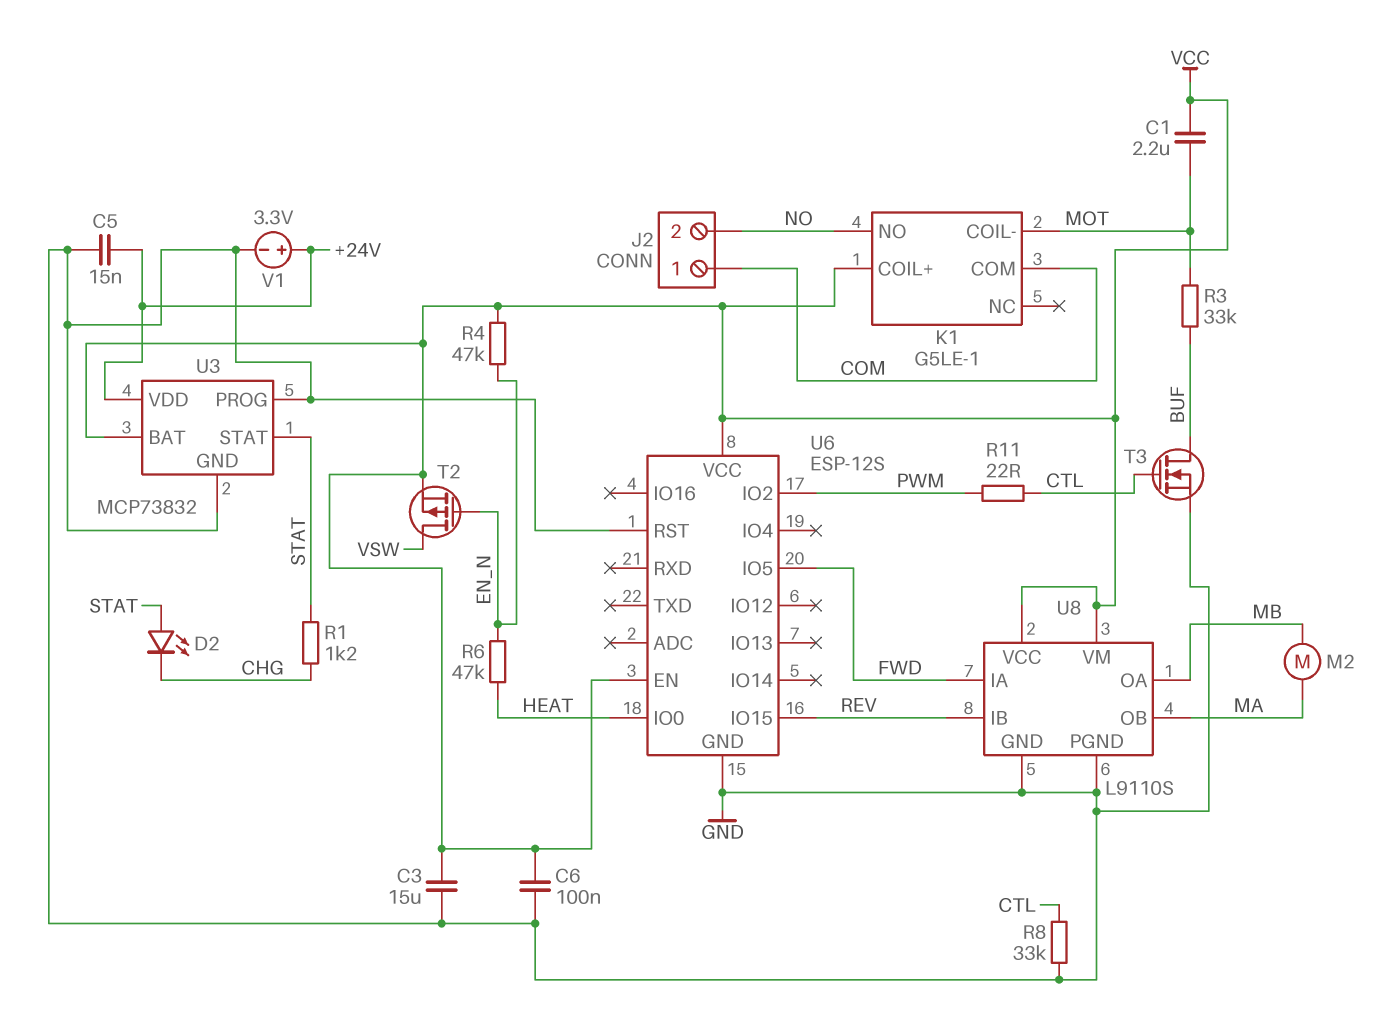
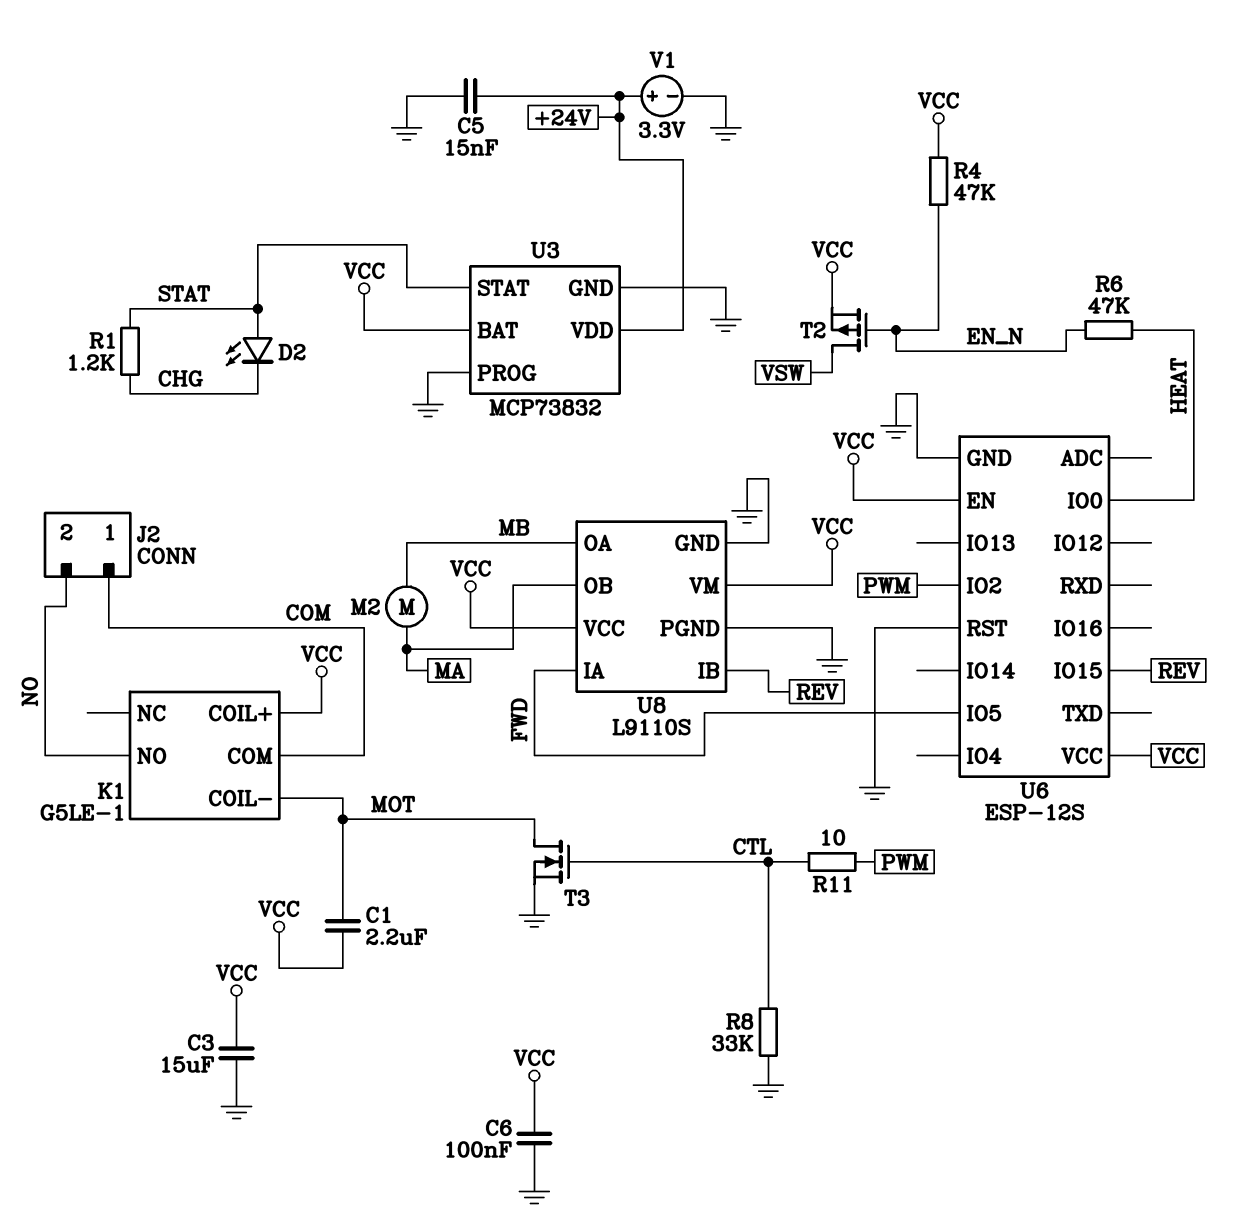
R3: 33k (BUF, MOT) -> none
R11: 22 (CTL, PWM) -> 10 (CTL, PWM)
T3: NMOS (G CTL, D BUF, S GND) -> NMOS (G CTL, D MOT, S GND)

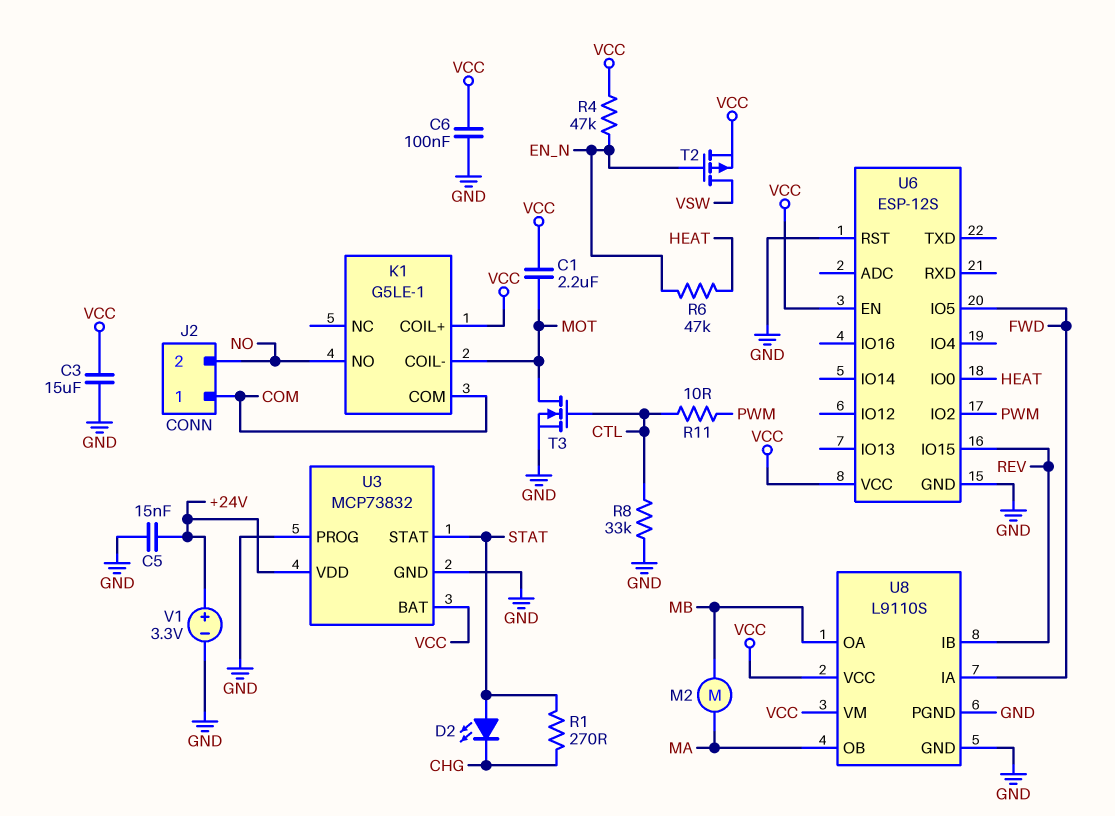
R1: 1.2k (CHG, STAT) -> 270 (CHG, STAT)

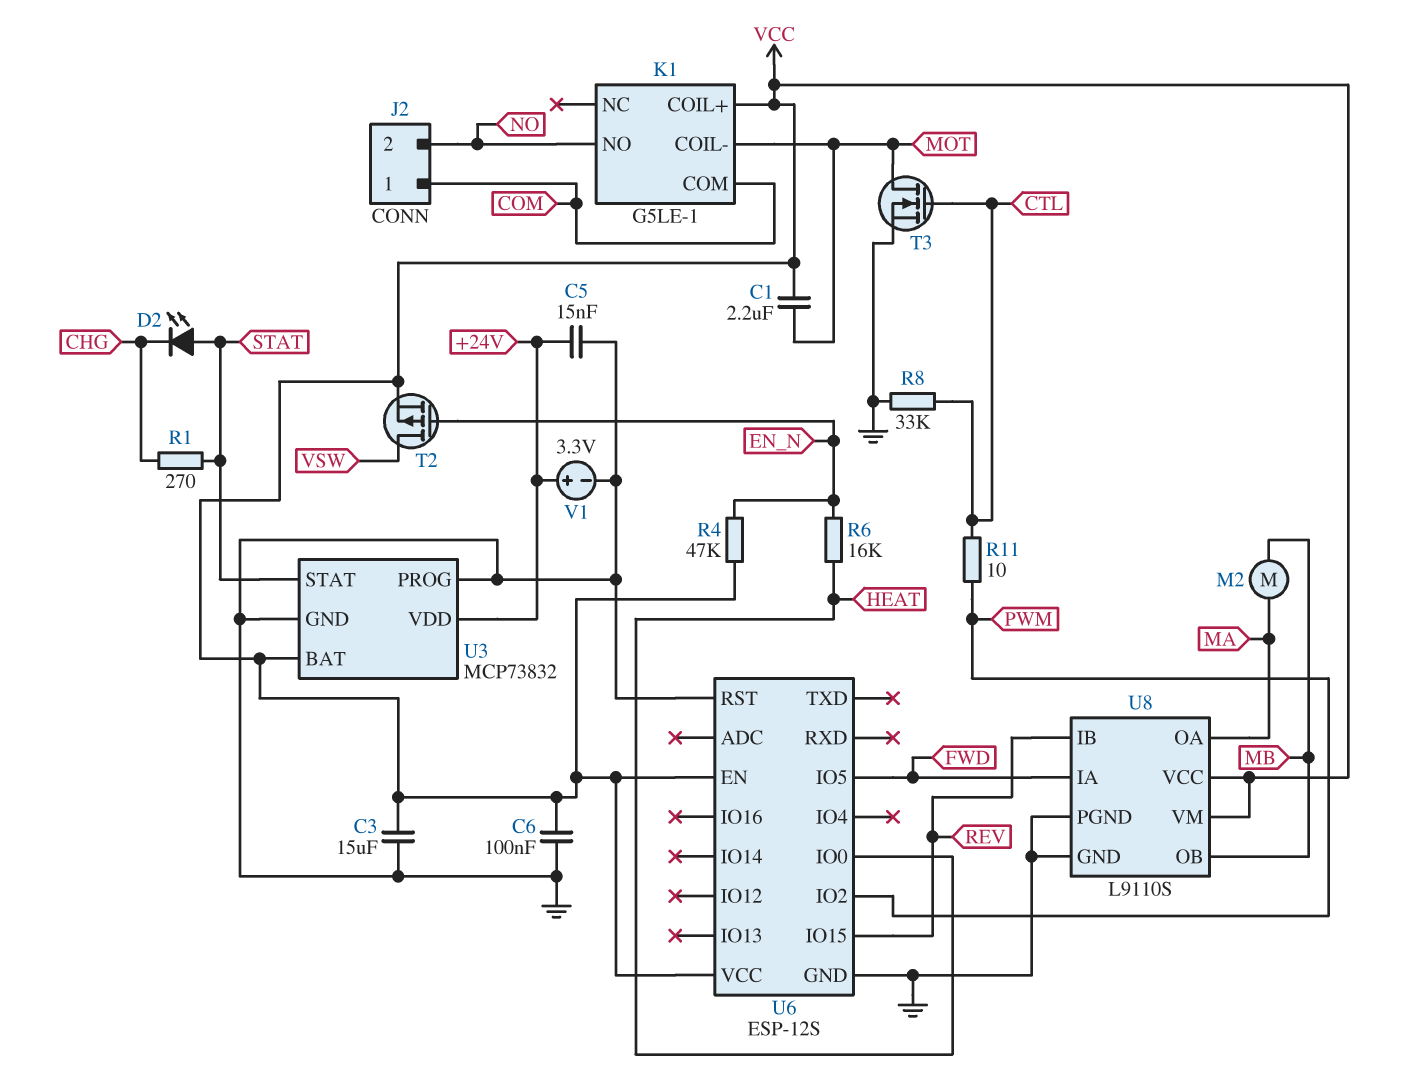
R6: 47k (EN_N, HEAT) -> 16k (EN_N, HEAT)
U8 pin OA: MB -> MA
U8 pin OB: MA -> MB

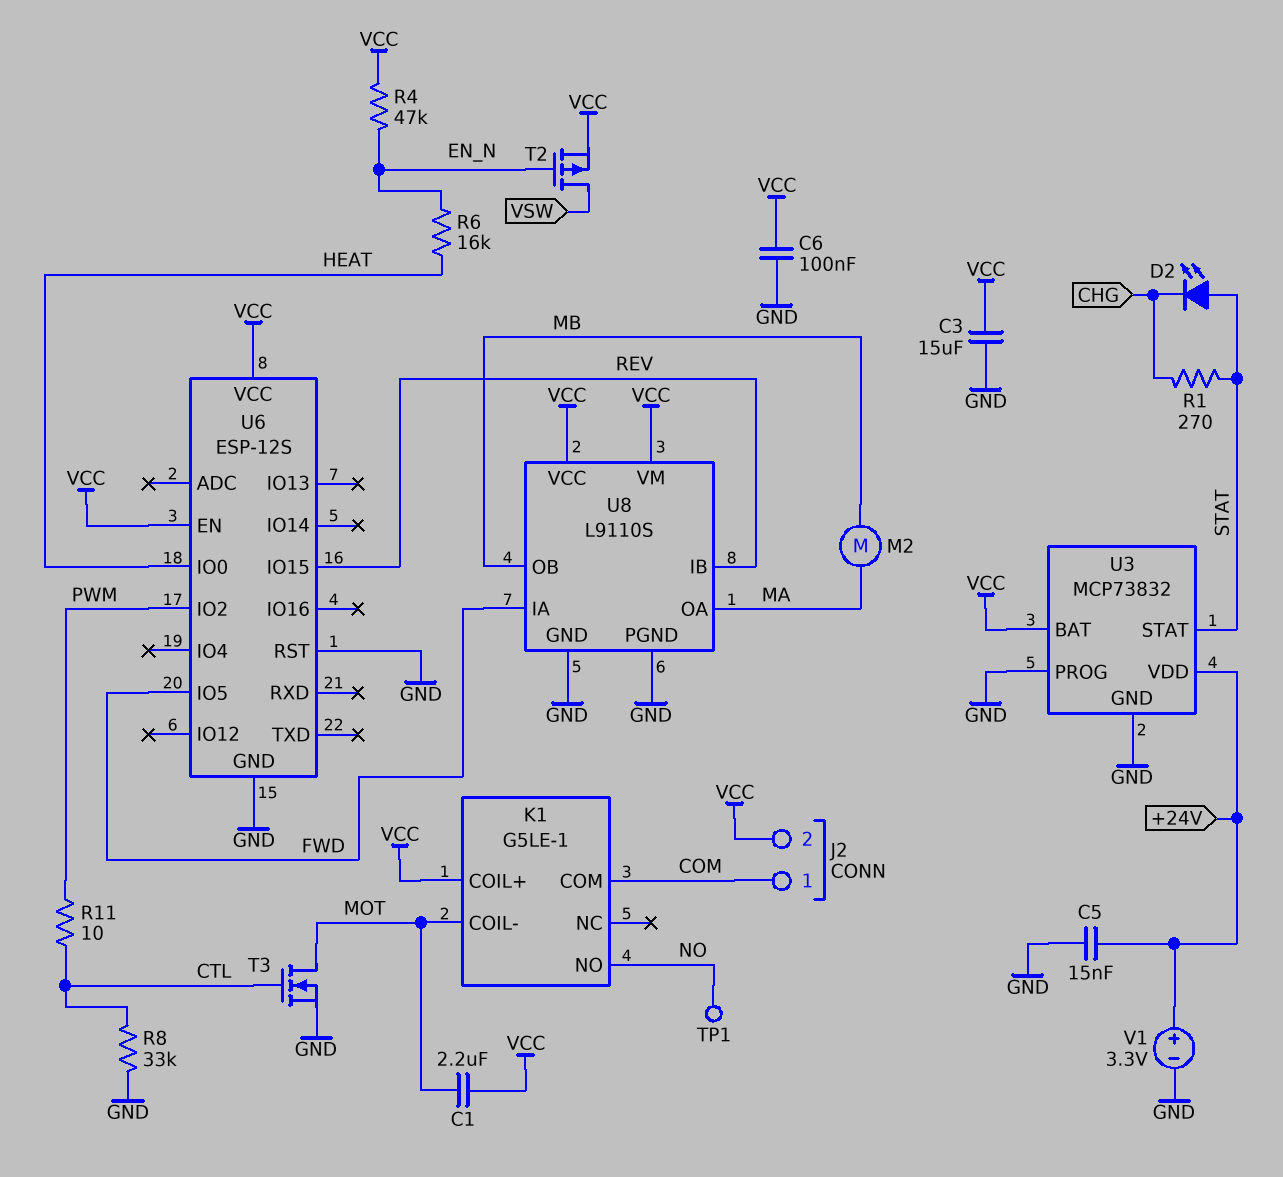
J2 pin 2: NO -> VCC
TP1: none -> test point (NO)

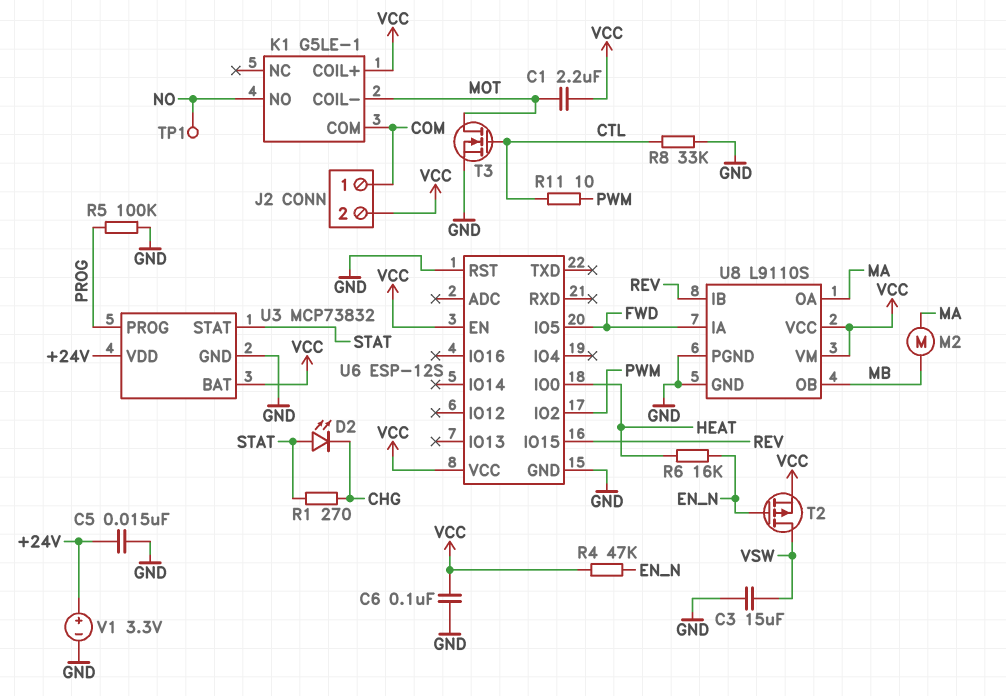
C3: 15uF (GND, VCC) -> 15uF (GND, VSW)
R5: none -> 100k (GND, PROG)
U3 pin PROG: GND -> PROG

